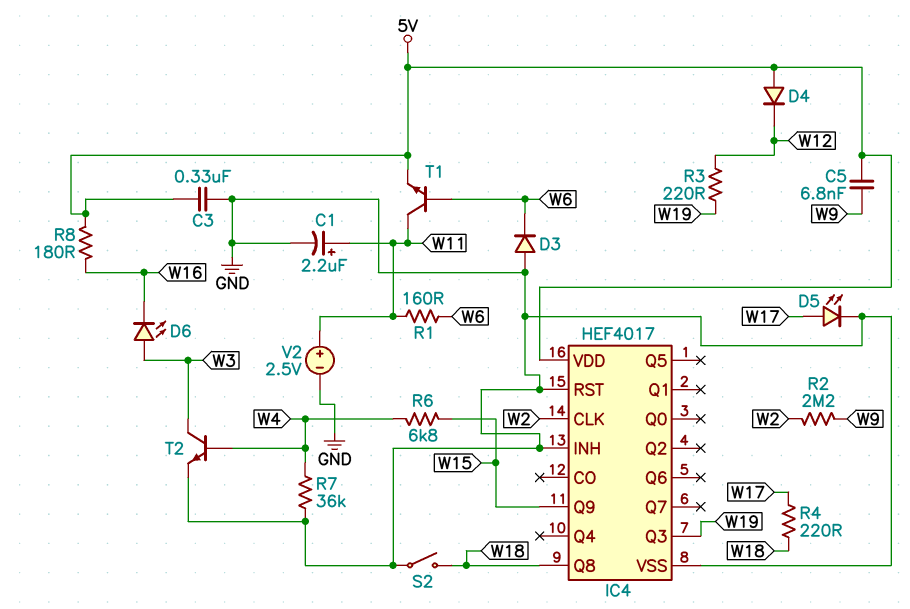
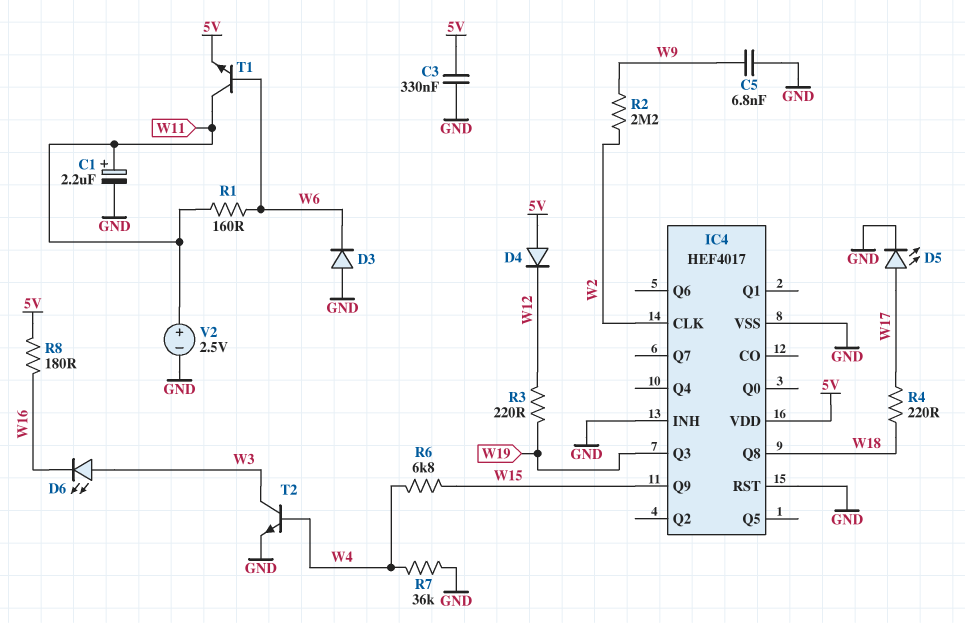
C5: 6.8nF (5V, W9) -> 6.8nF (GND, W9)
S2: switch (GND, W18) -> none

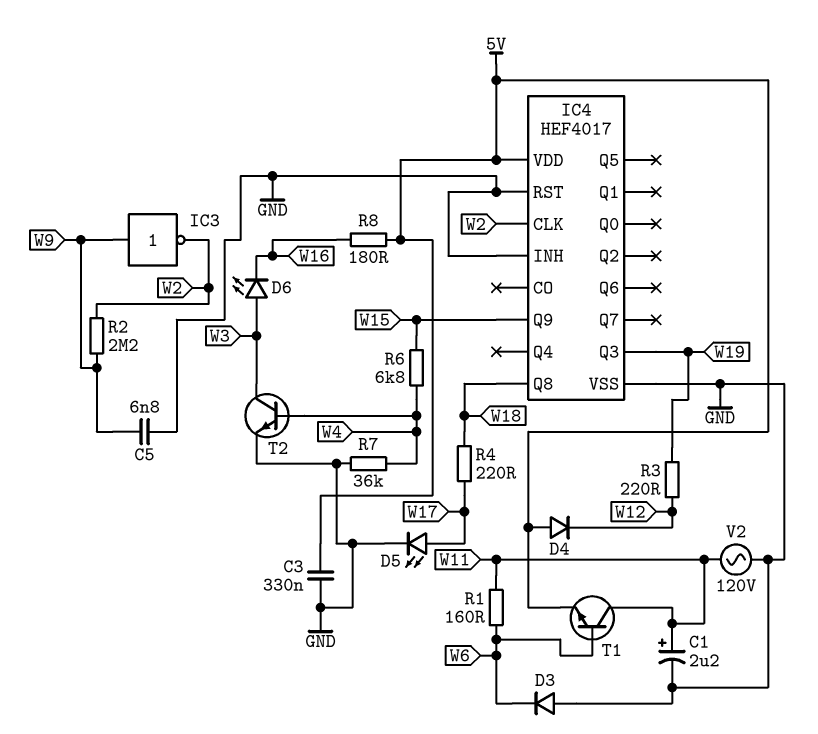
IC3: none -> NOT (in W9, out W2)
V2: 2.5V (plus W11, minus GND) -> AC 120V (GND, W11)

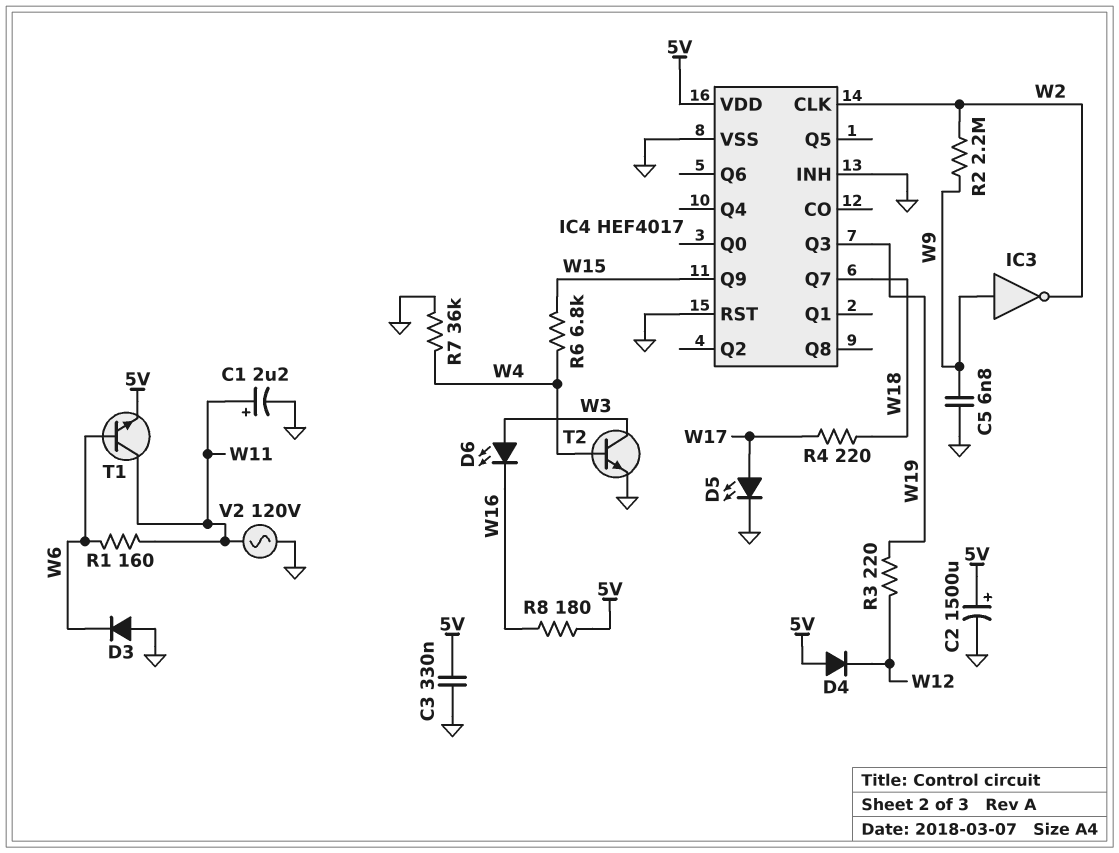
C2: none -> 1500uF (plus 5V, minus GND)
IC4 pin Q7: none -> W18
IC4 pin Q8: W18 -> none

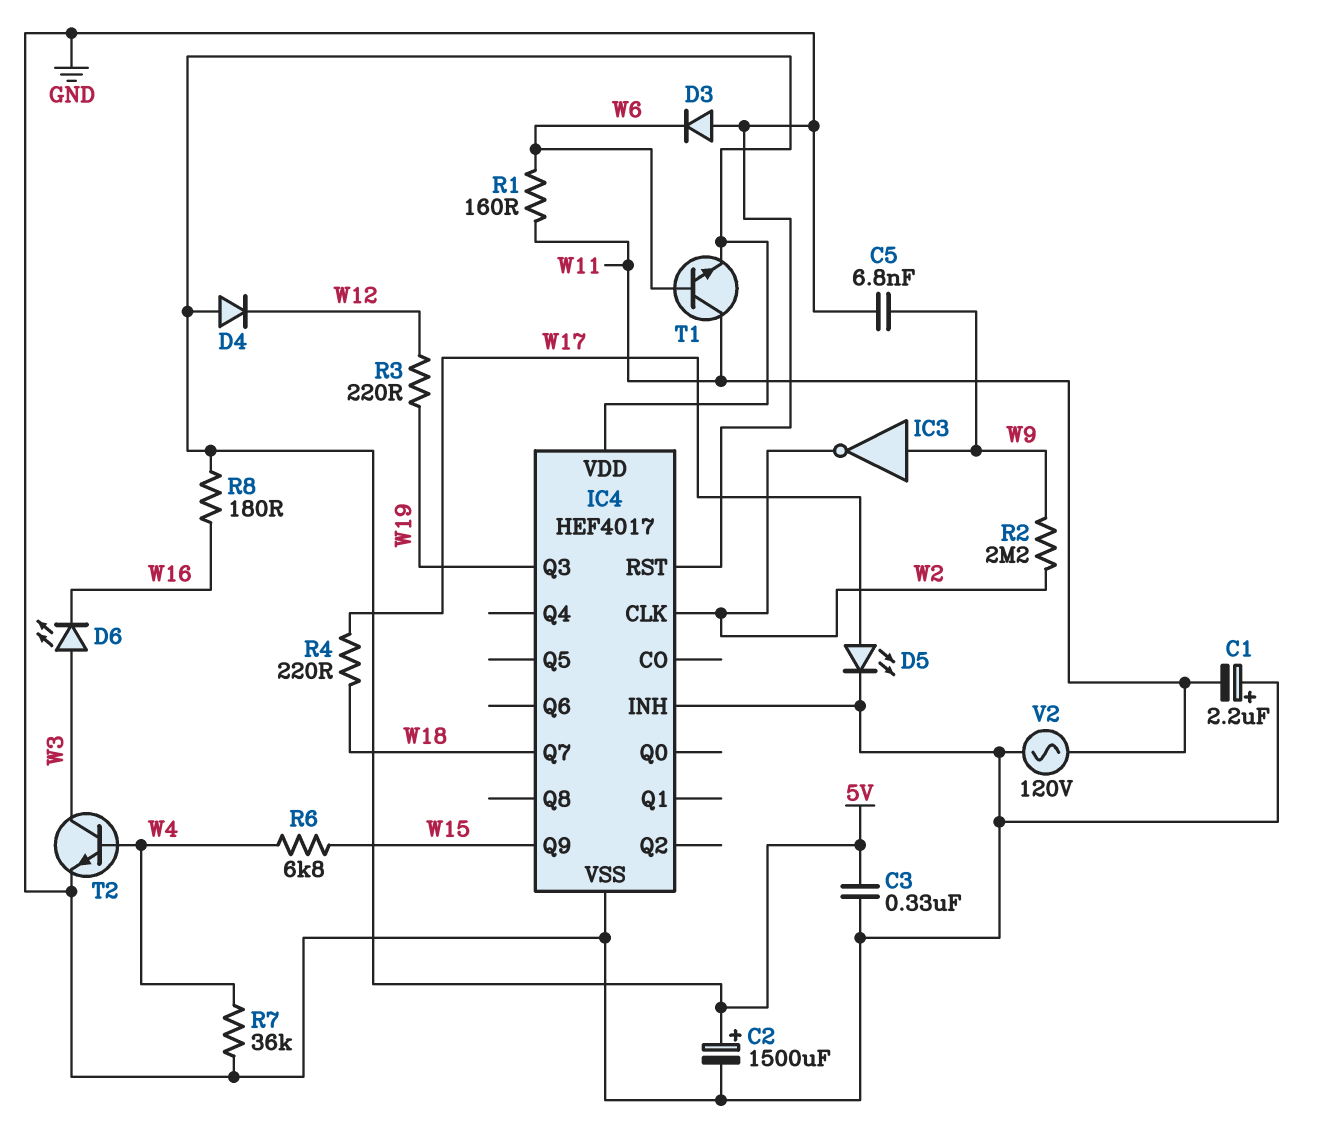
C1: 2.2uF (plus W11, minus GND) -> 2.2uF (plus GND, minus W11)

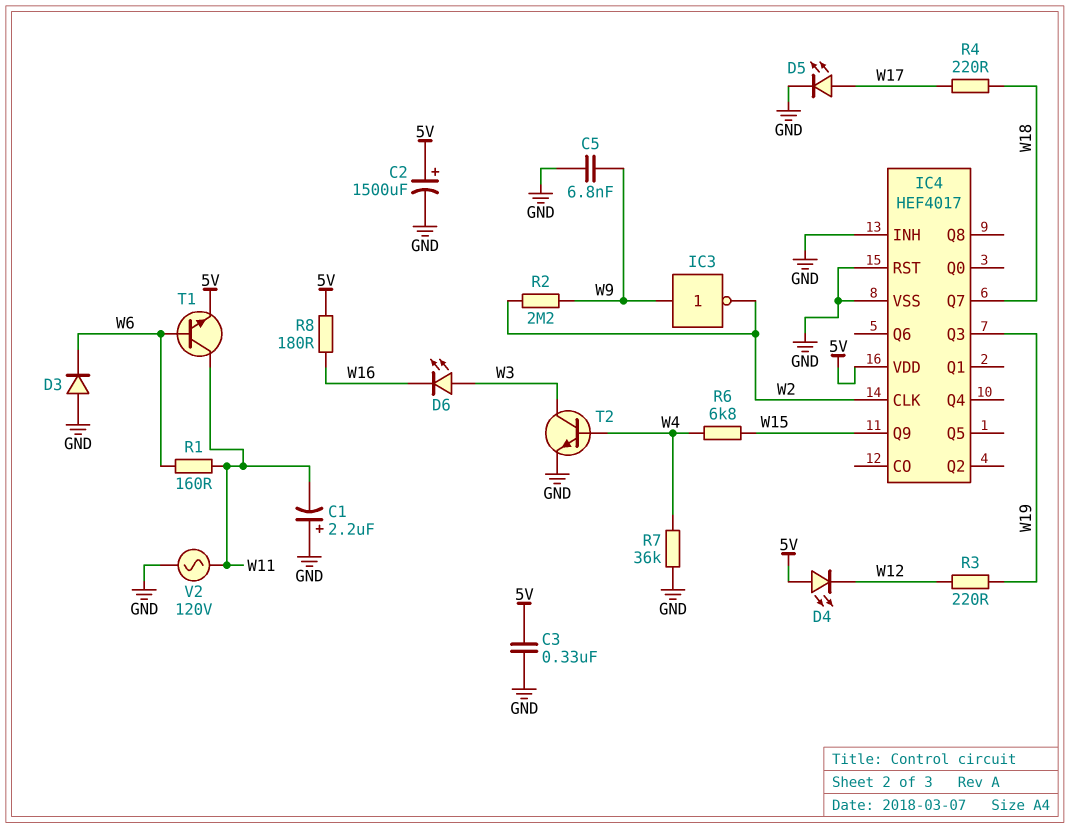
D4: diode (A 5V, K W12) -> LED (A 5V, K W12)

